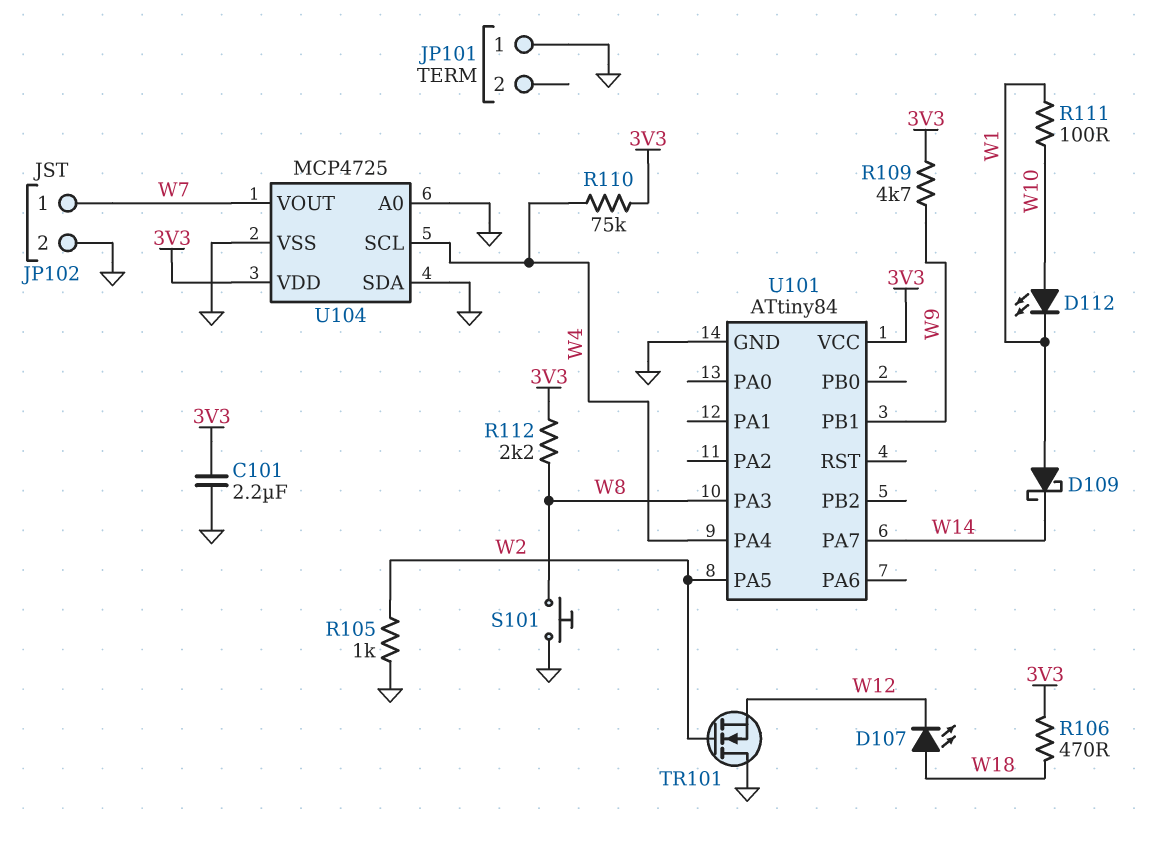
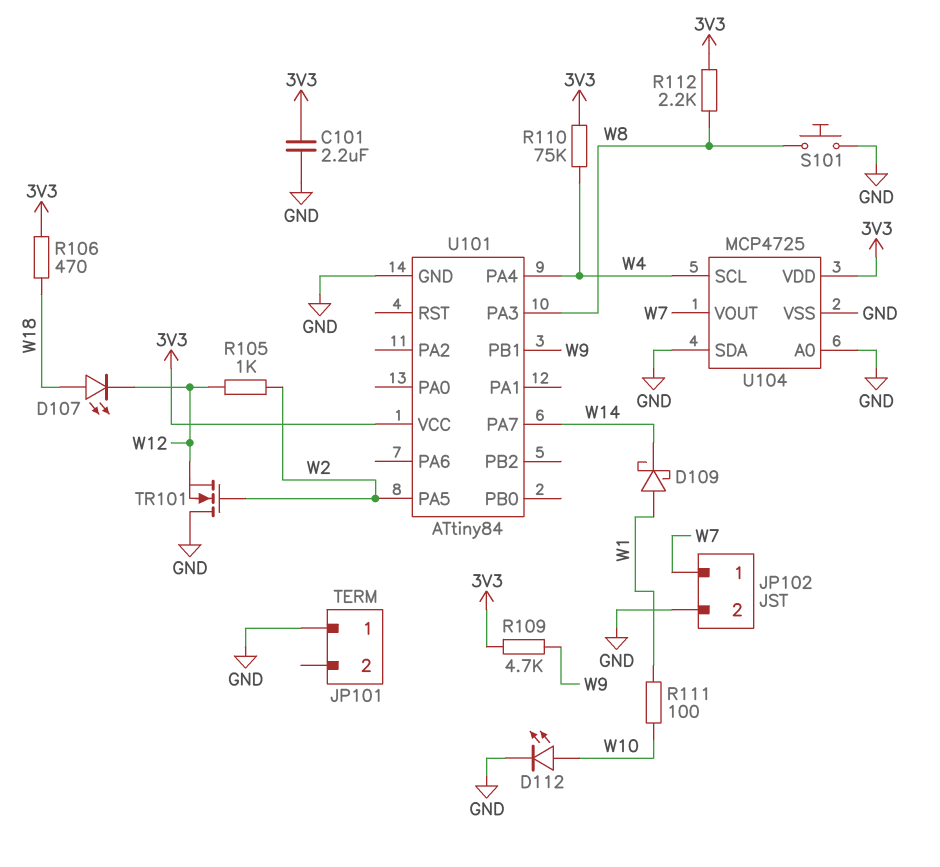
D112: LED (A W10, K W1) -> LED (A W10, K GND)
R105: 1k (GND, W2) -> 1k (W2, W12)

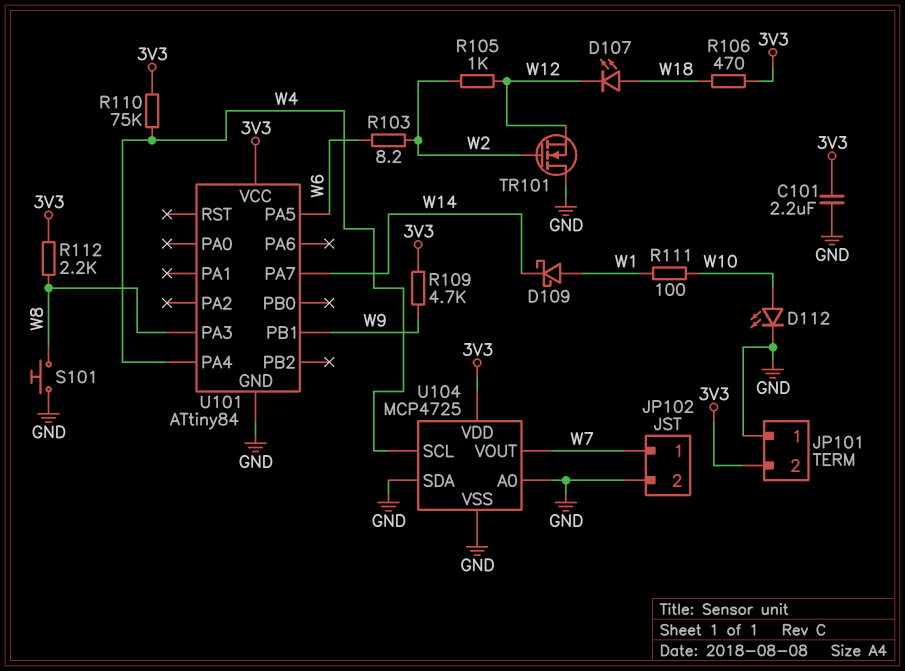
JP101 pin 2: none -> 3V3
R103: none -> 8.2 (W2, W6)
U101 pin PA5: W2 -> W6

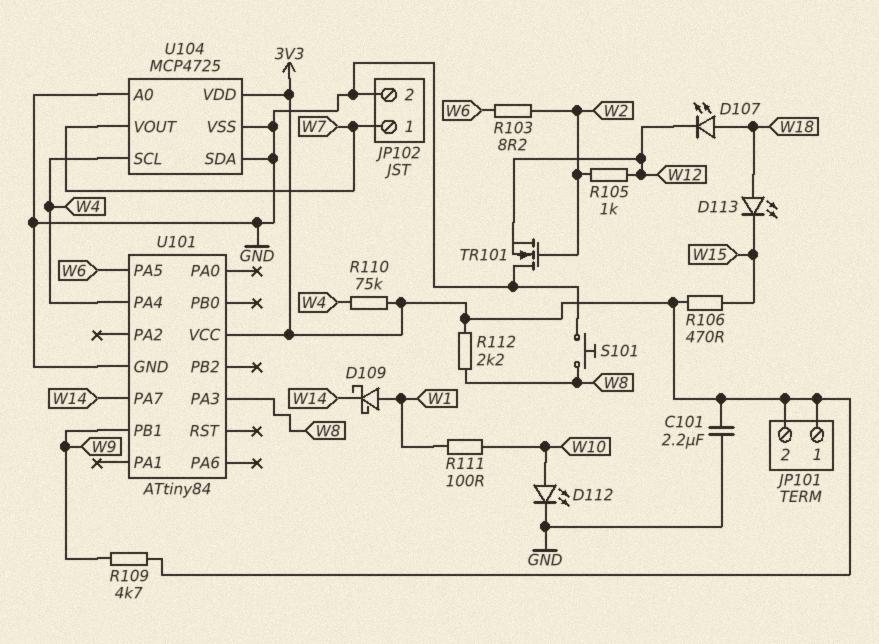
D113: none -> LED (A W18, K W15)
JP101 pin 1: GND -> 3V3
R106: 470 (3V3, W18) -> 470 (3V3, W15)

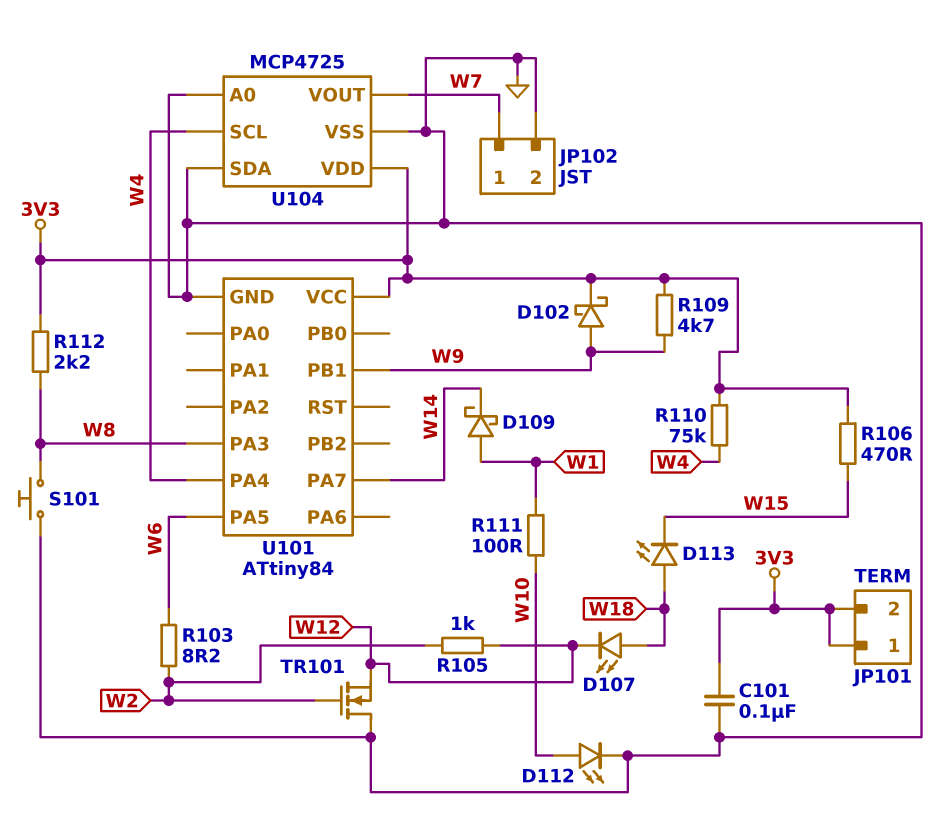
C101: 2.2uF (3V3, GND) -> 100nF (3V3, GND)
D102: none -> schottky (A W9, K 3V3)

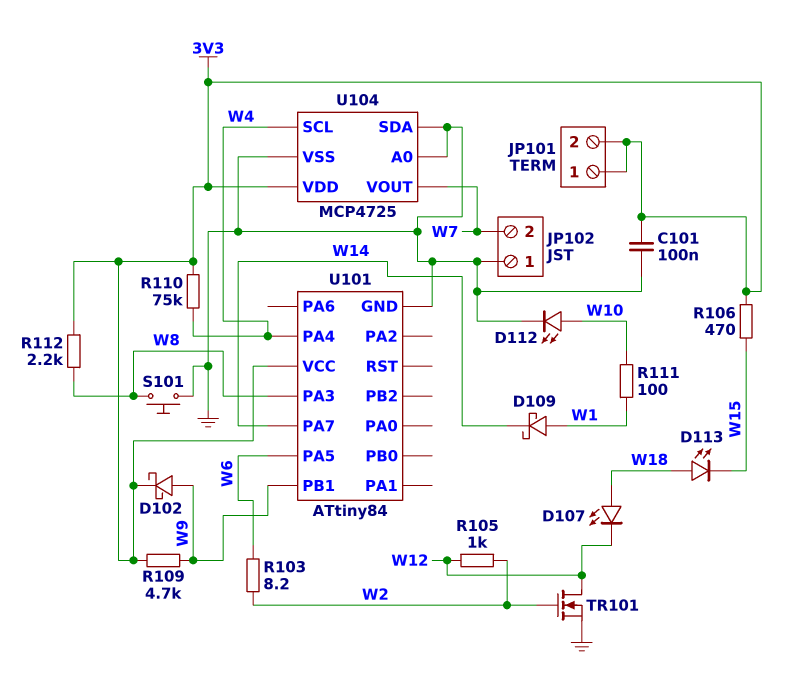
JP102 pin 1: W7 -> GND
JP102 pin 2: GND -> W7
TR101: NMOS (G W2, D GND, S W12) -> NMOS (G W2, D W12, S GND)

